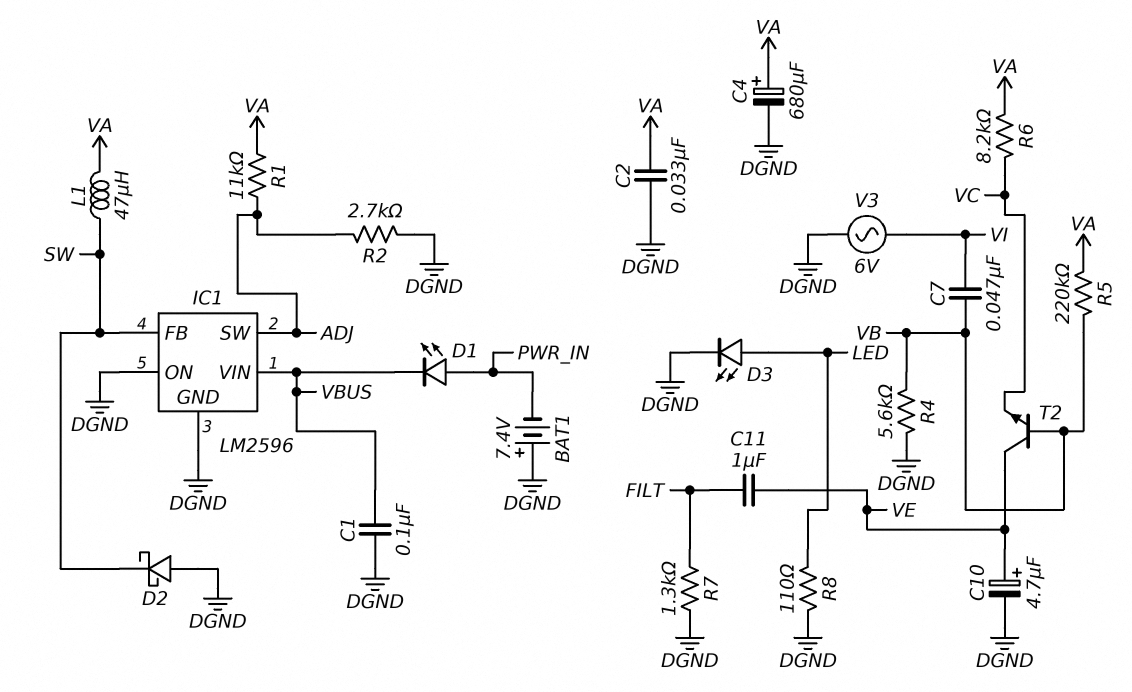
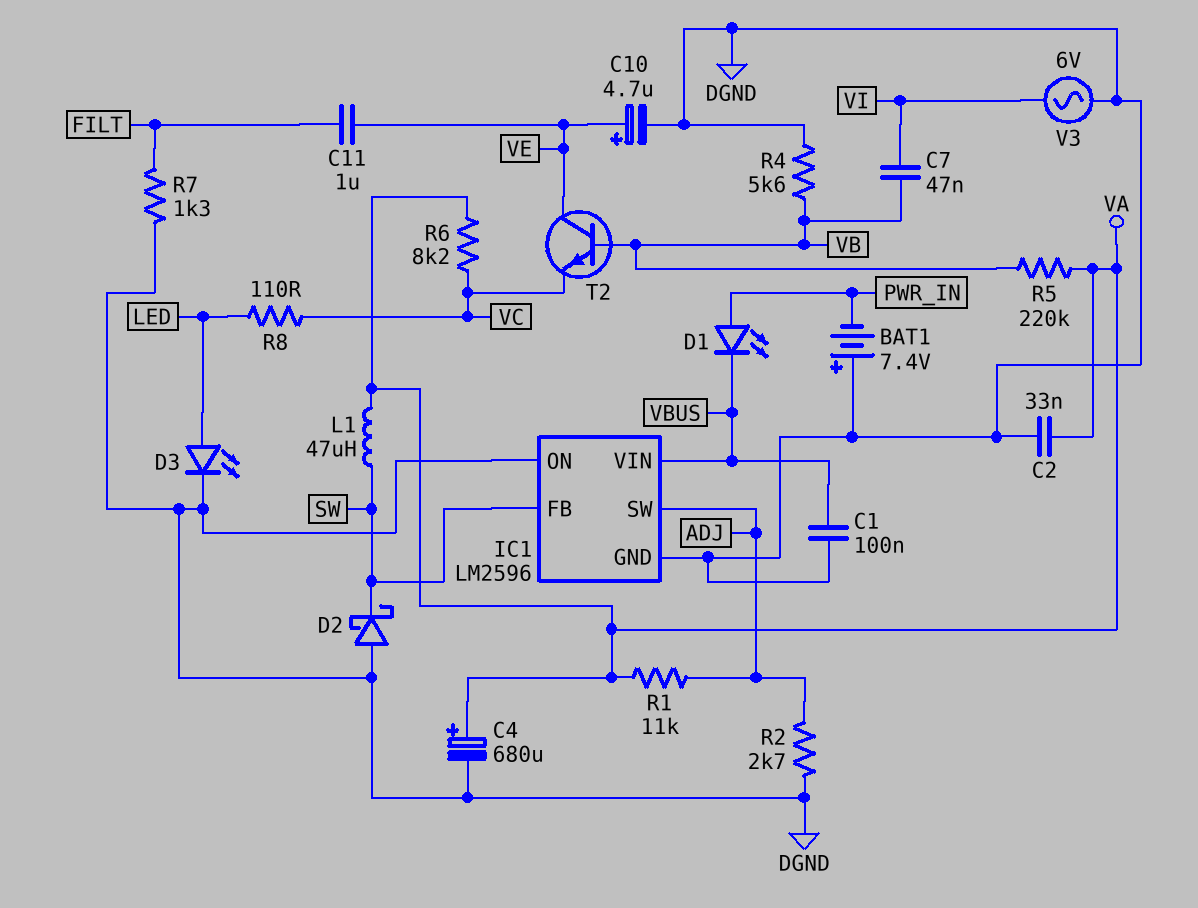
R8: 110 (DGND, LED) -> 110 (LED, VC)

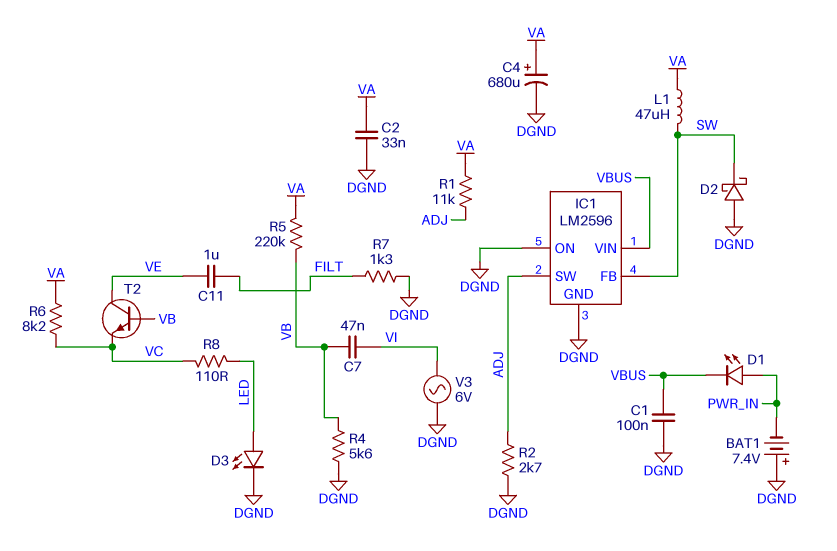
C10: 4.7uF (plus VE, minus DGND) -> none

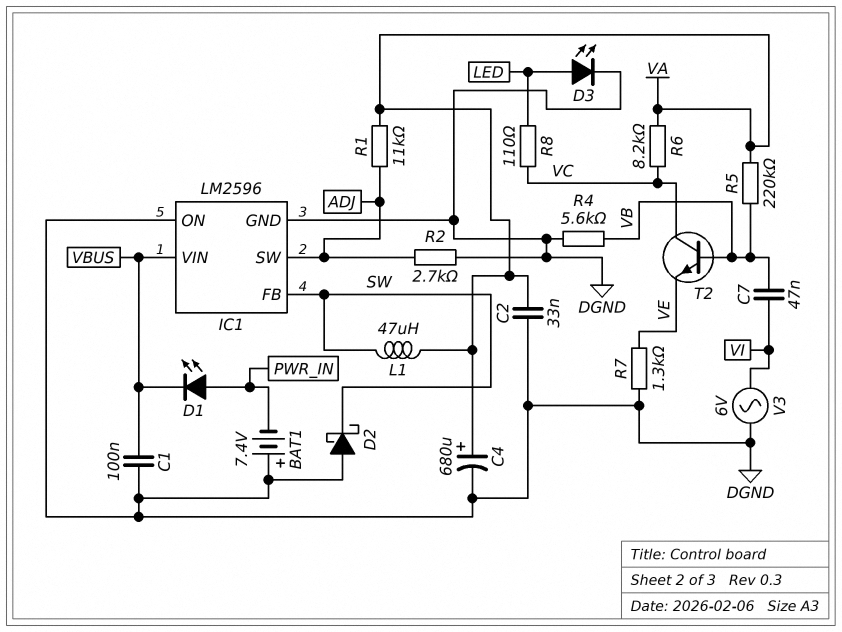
C11: 1uF (FILT, VE) -> none
R7: 1.3k (DGND, FILT) -> 1.3k (DGND, VE)
T2: NPN (B VB, C VE, E VC) -> NPN (B VB, C VC, E VE)

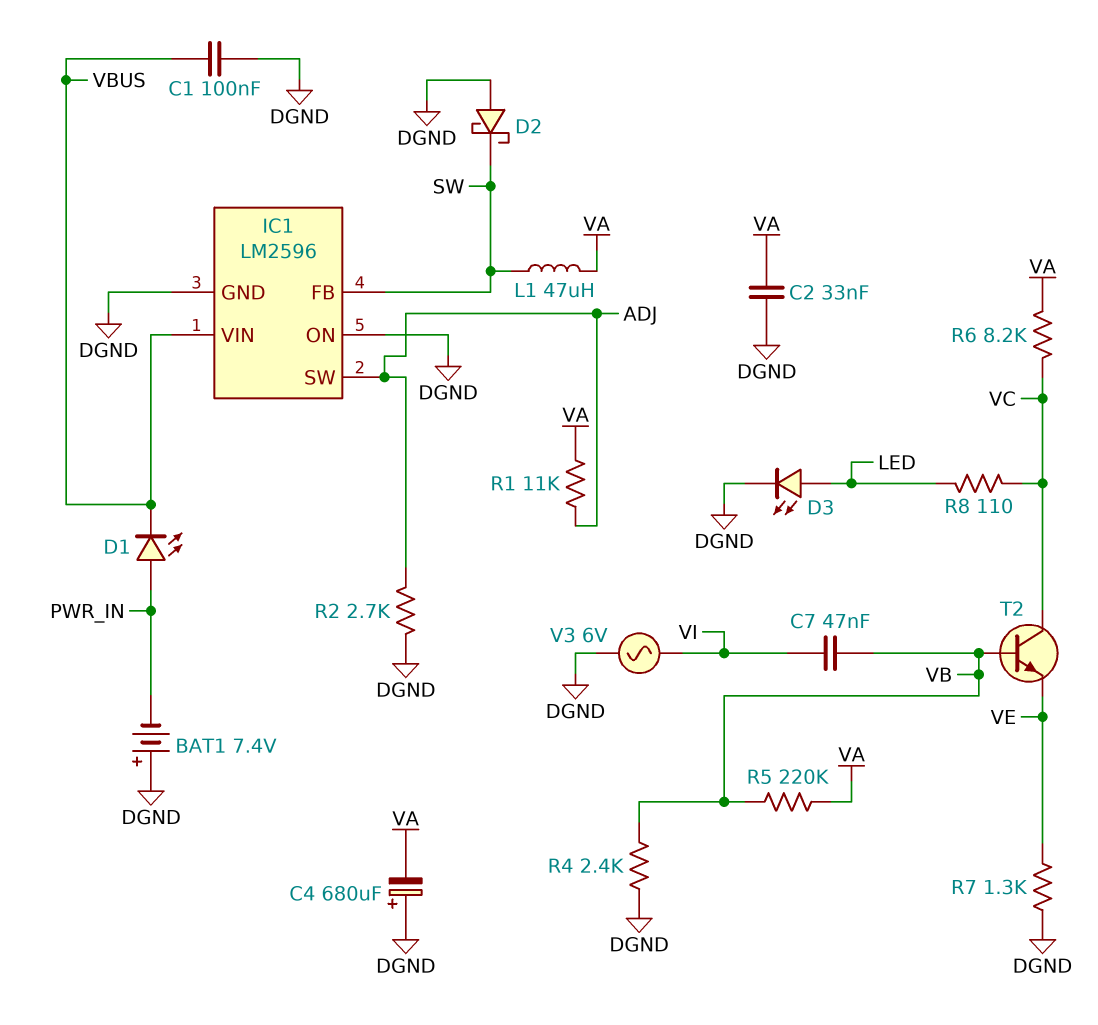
C4: 680uF (plus VA, minus DGND) -> 680uF (plus DGND, minus VA)
R4: 5.6k (DGND, VB) -> 2.4k (DGND, VB)

